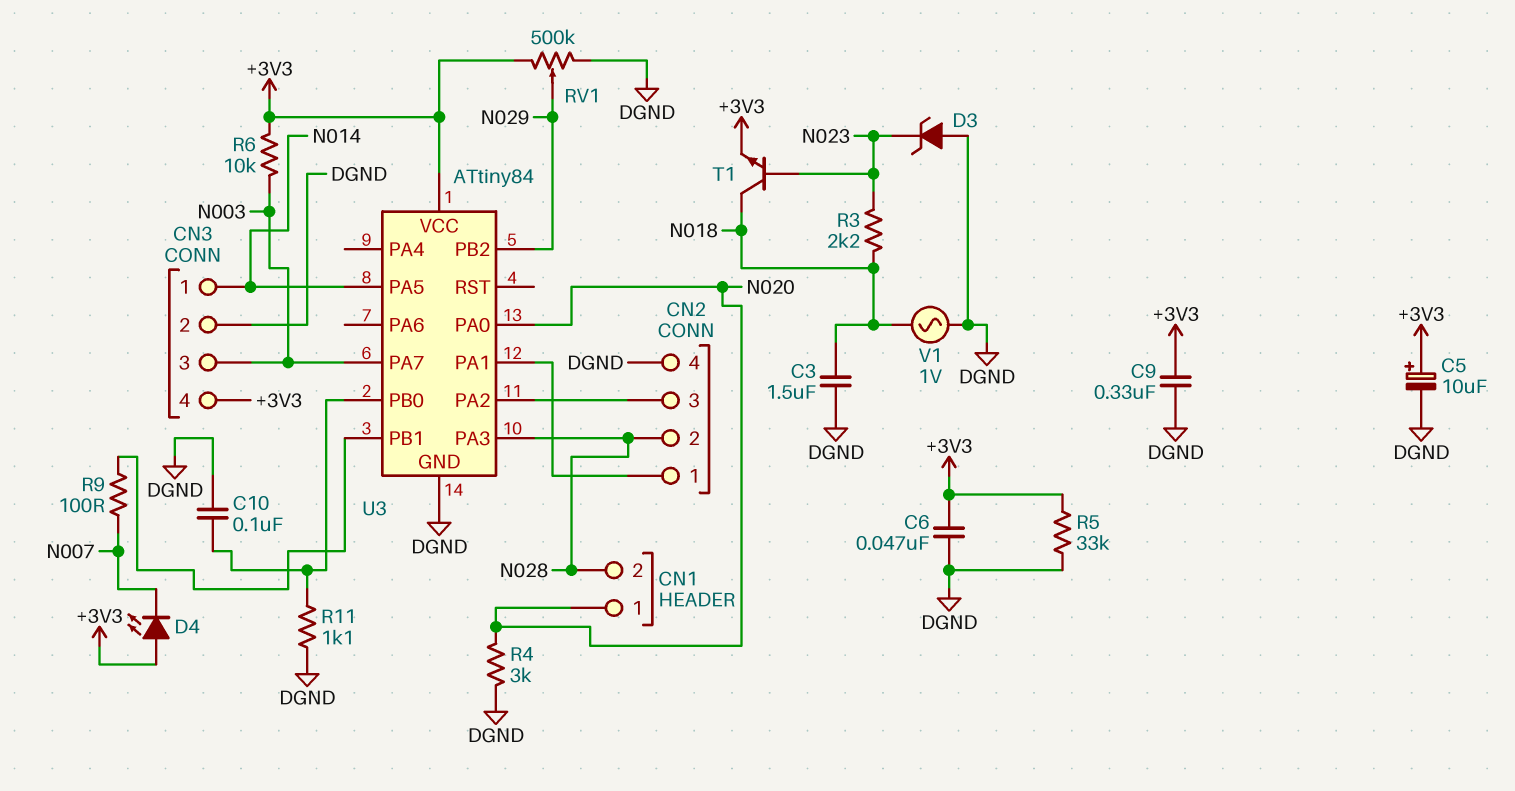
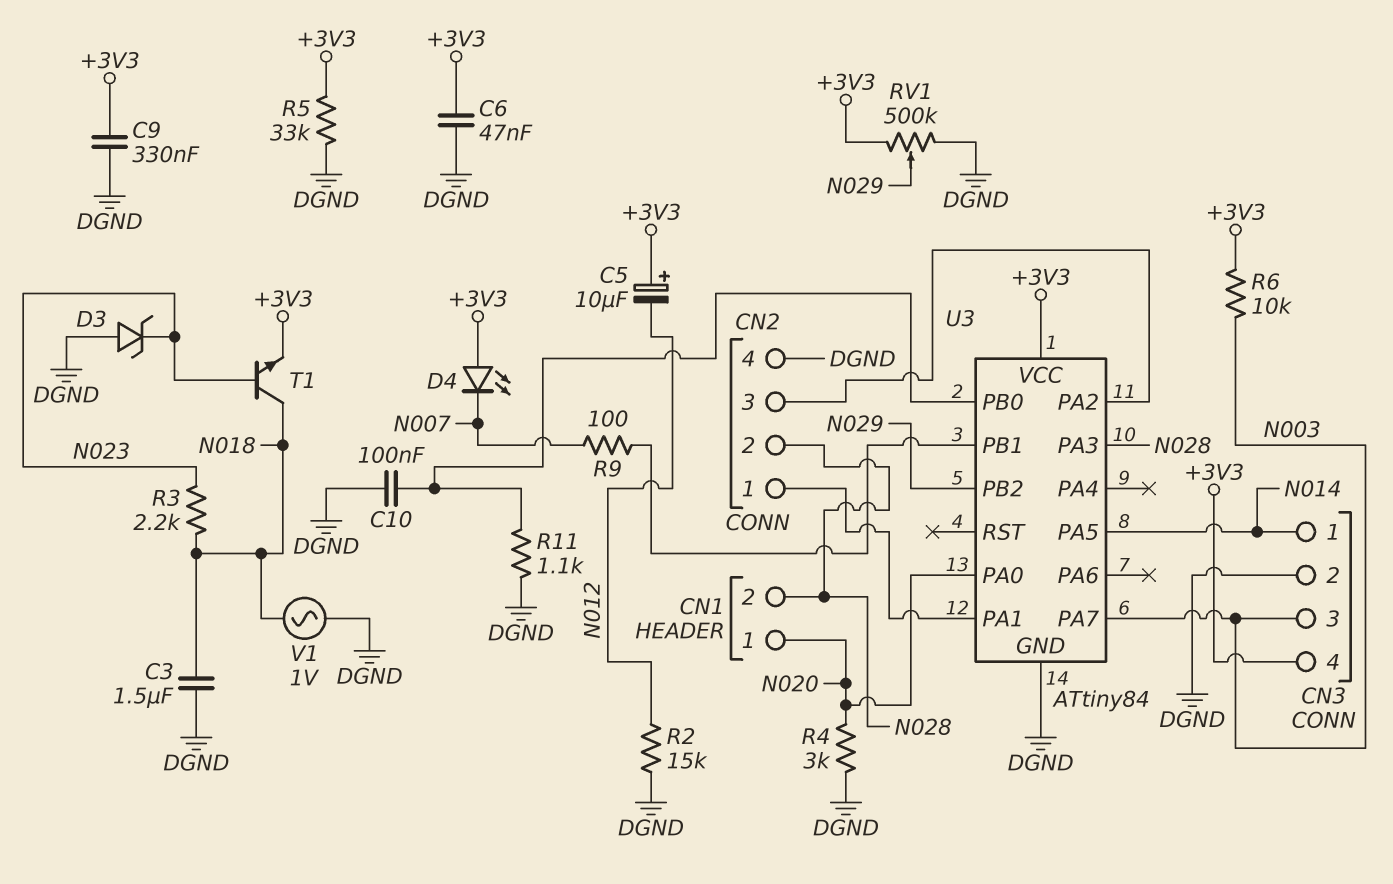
C5: 10uF (plus +3V3, minus DGND) -> 10uF (plus +3V3, minus N012)
R2: none -> 15k (DGND, N012)

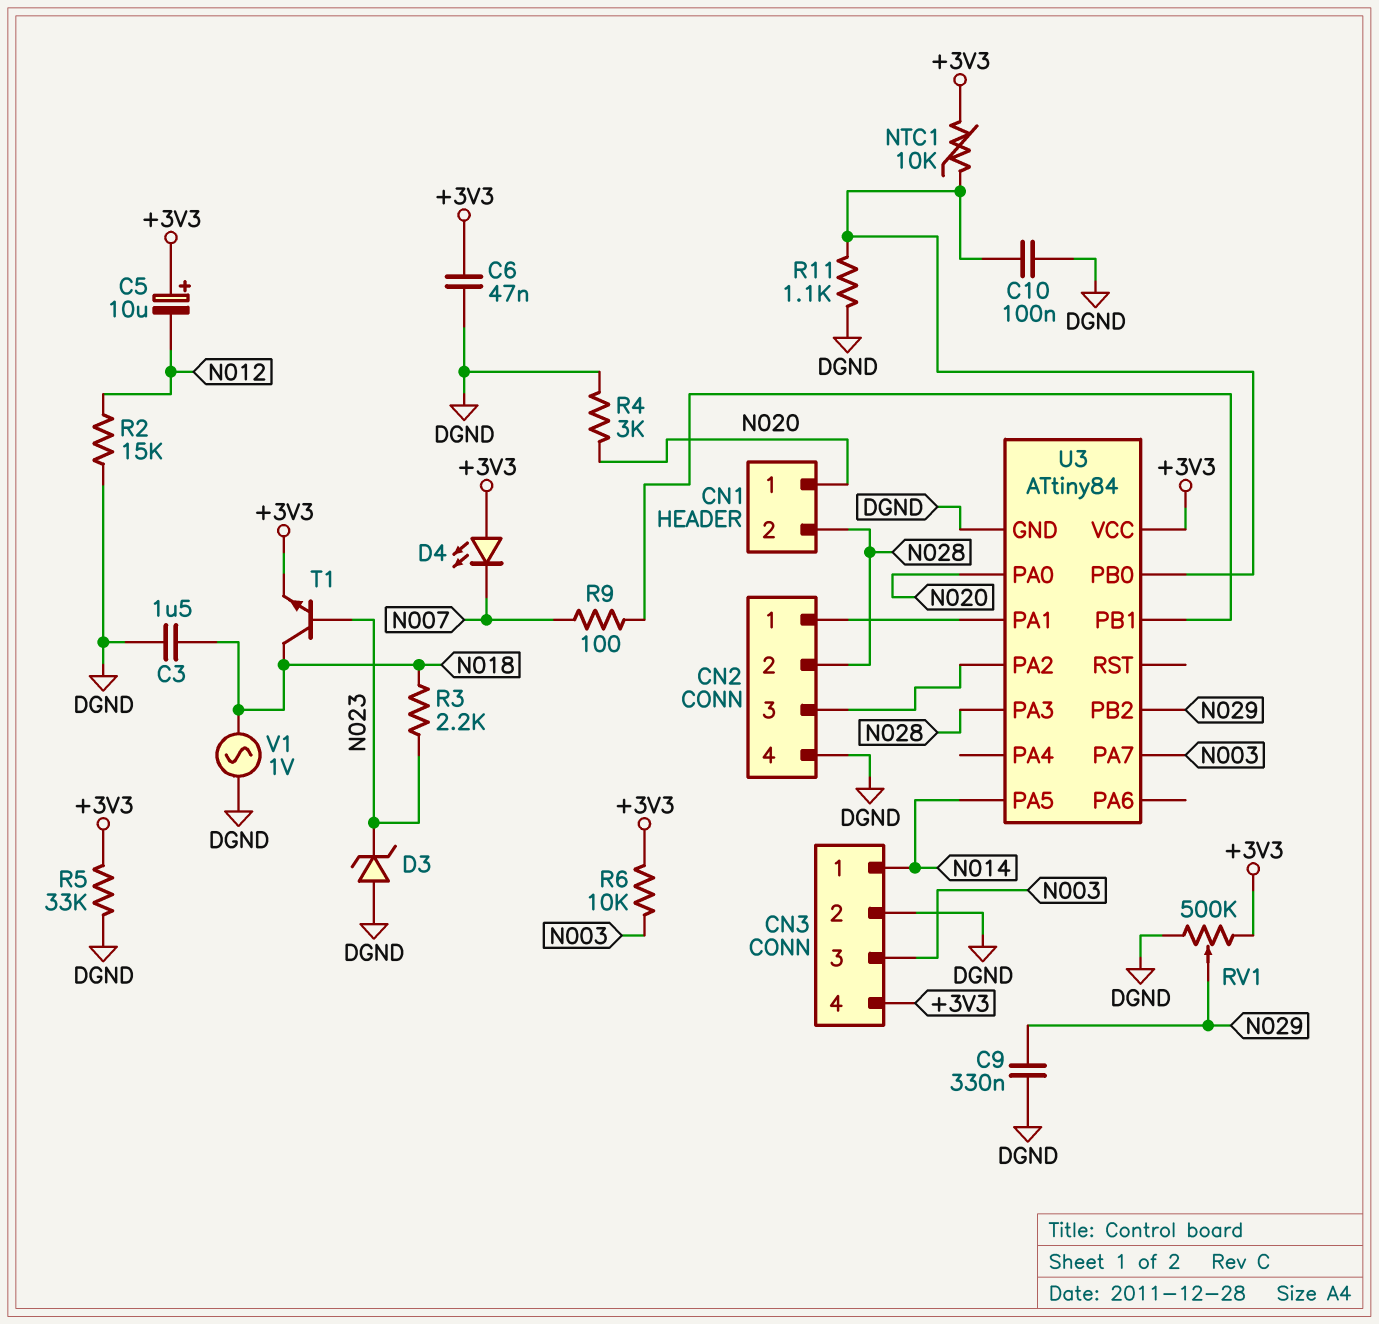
C9: 330nF (+3V3, DGND) -> 330nF (DGND, N029)
NTC1: none -> 10k (+3V3, U3/PB0)

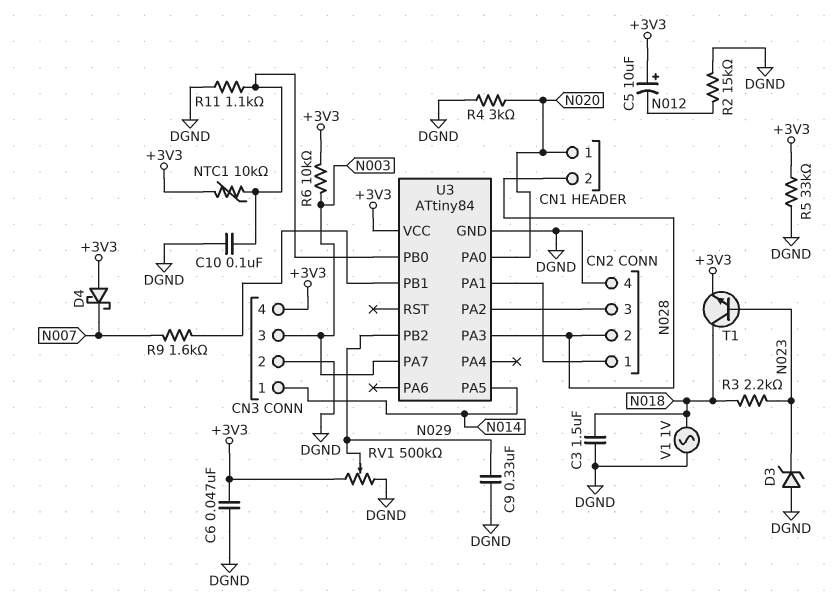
D4: LED (A +3V3, K N007) -> schottky (A +3V3, K N007)
R9: 100 (N007, U3/PB1) -> 1.6k (N007, U3/PB1)

